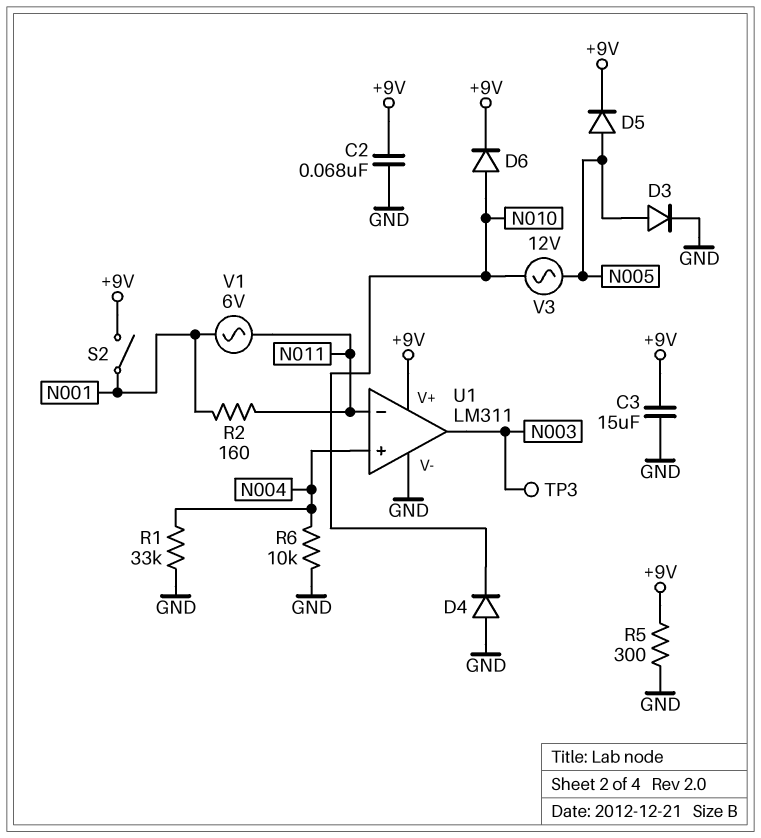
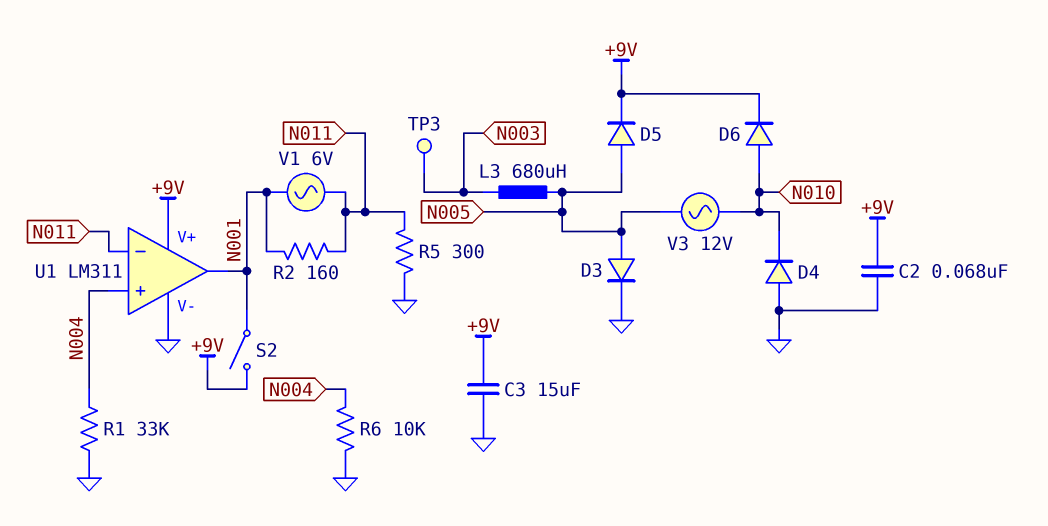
L3: none -> 680uH (N003, N005)
R5: 300 (+9V, GND) -> 300 (GND, N011)
U1 pin out: N003 -> N001

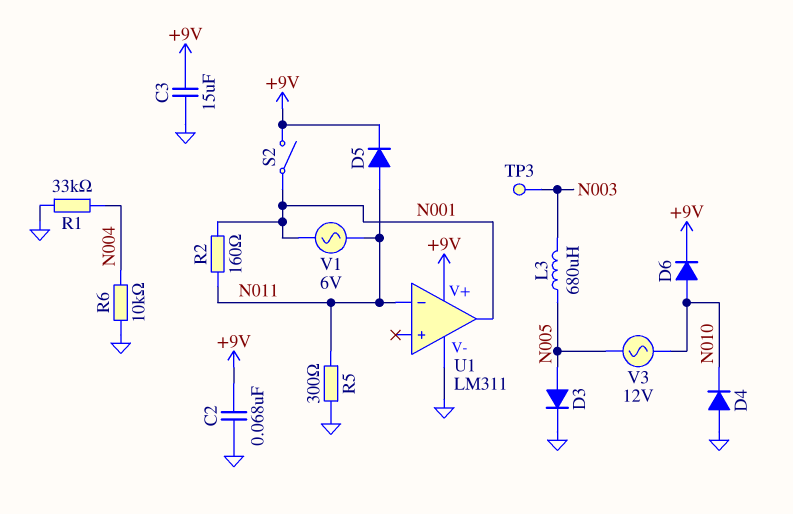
D5: diode (A N005, K +9V) -> diode (A N011, K +9V)
U1 pin in+: N004 -> none

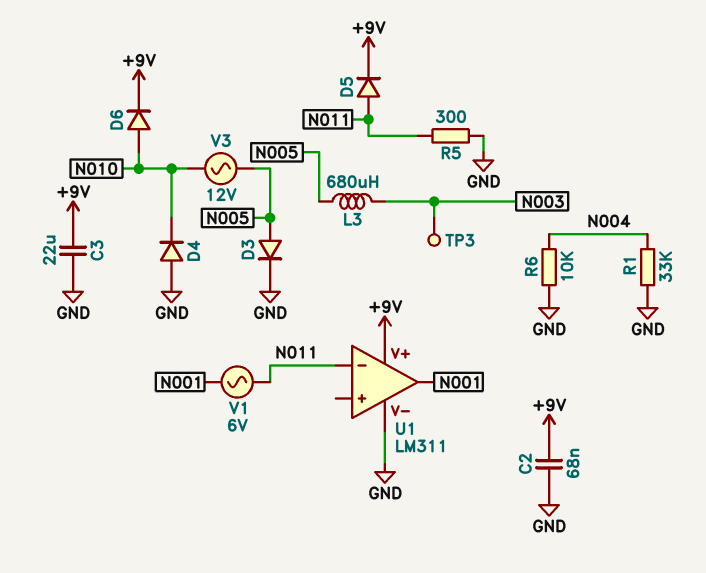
C3: 15uF (+9V, GND) -> 22uF (+9V, GND)
R2: 160 (N001, N011) -> none
S2: switch (+9V, N001) -> none

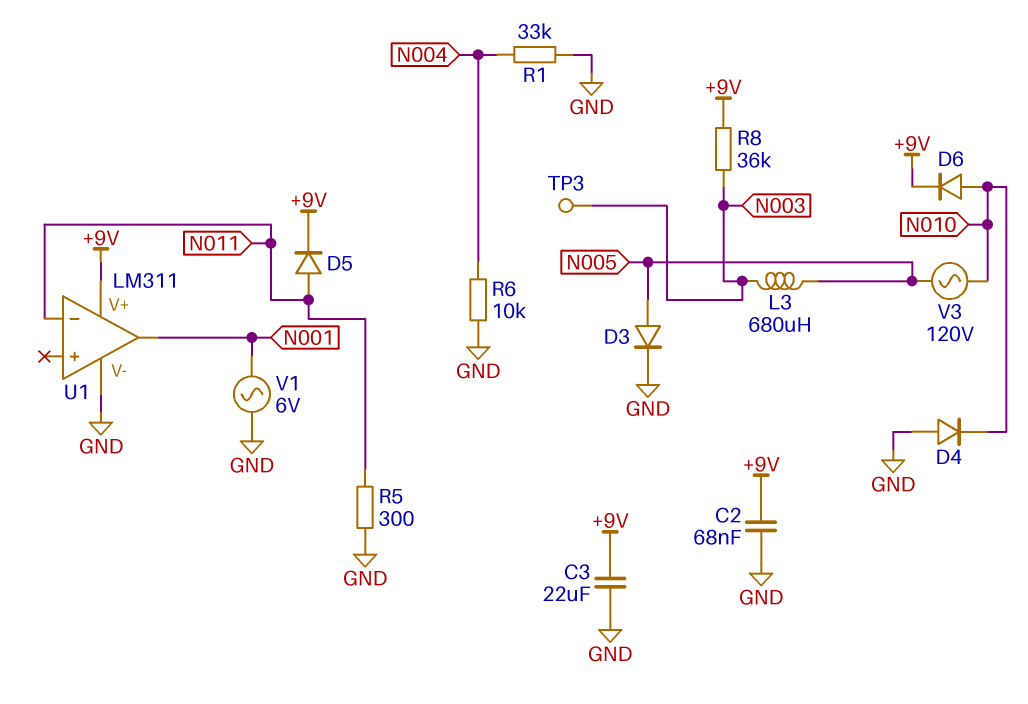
R8: none -> 36k (+9V, N003)
V1: AC 6V (N001, N011) -> AC 6V (GND, N001)
V3: AC 12V (N005, N010) -> AC 120V (N005, N010)

